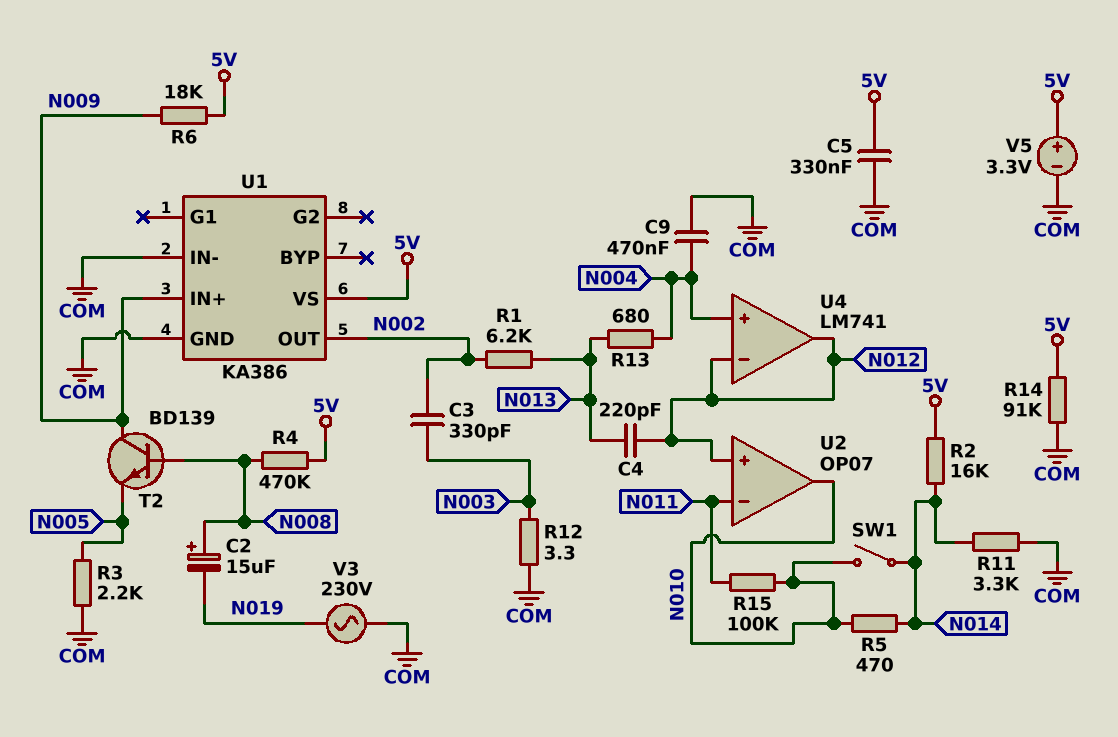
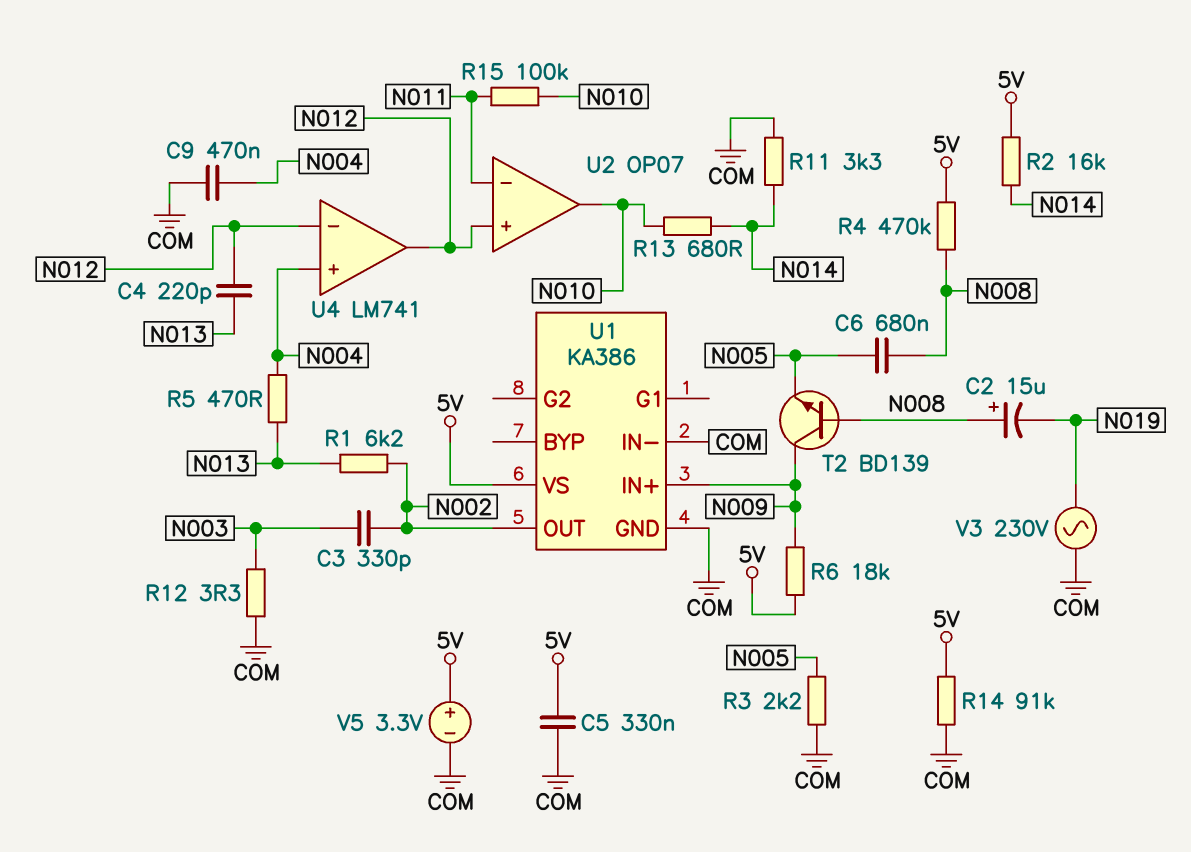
C6: none -> 680nF (N005, N008)
R5: 470 (N010, N014) -> 470 (N004, N013)
R13: 680 (N004, N013) -> 680 (N010, N014)
SW1: switch (N010, N014) -> none

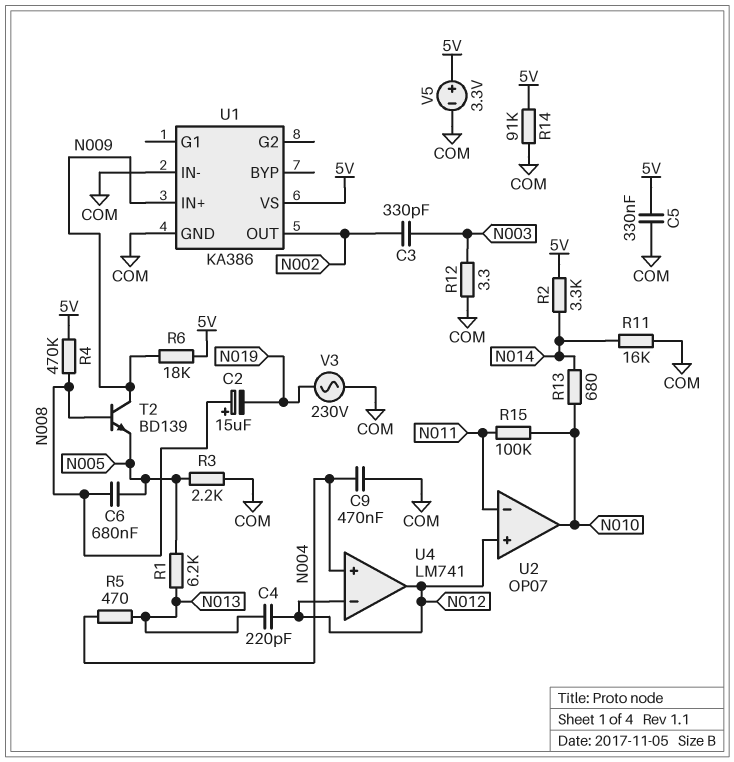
R1: 6.2k (N002, N013) -> 6.2k (N005, N013)
R2: 16k (5V, N014) -> 3.3k (5V, N014)
R11: 3.3k (COM, N014) -> 16k (COM, N014)

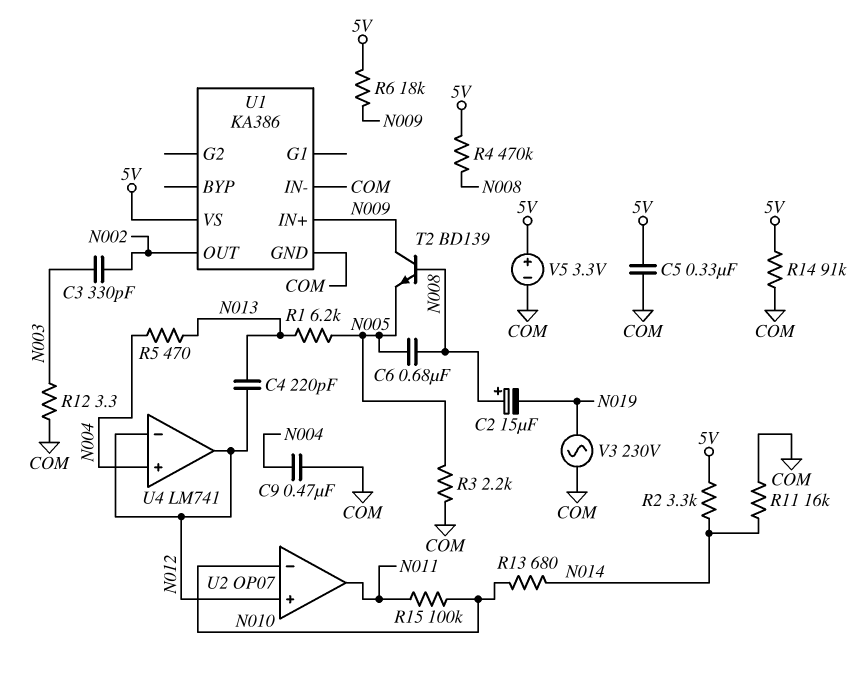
U2 pin in-: N011 -> N010
U2 pin out: N010 -> N011

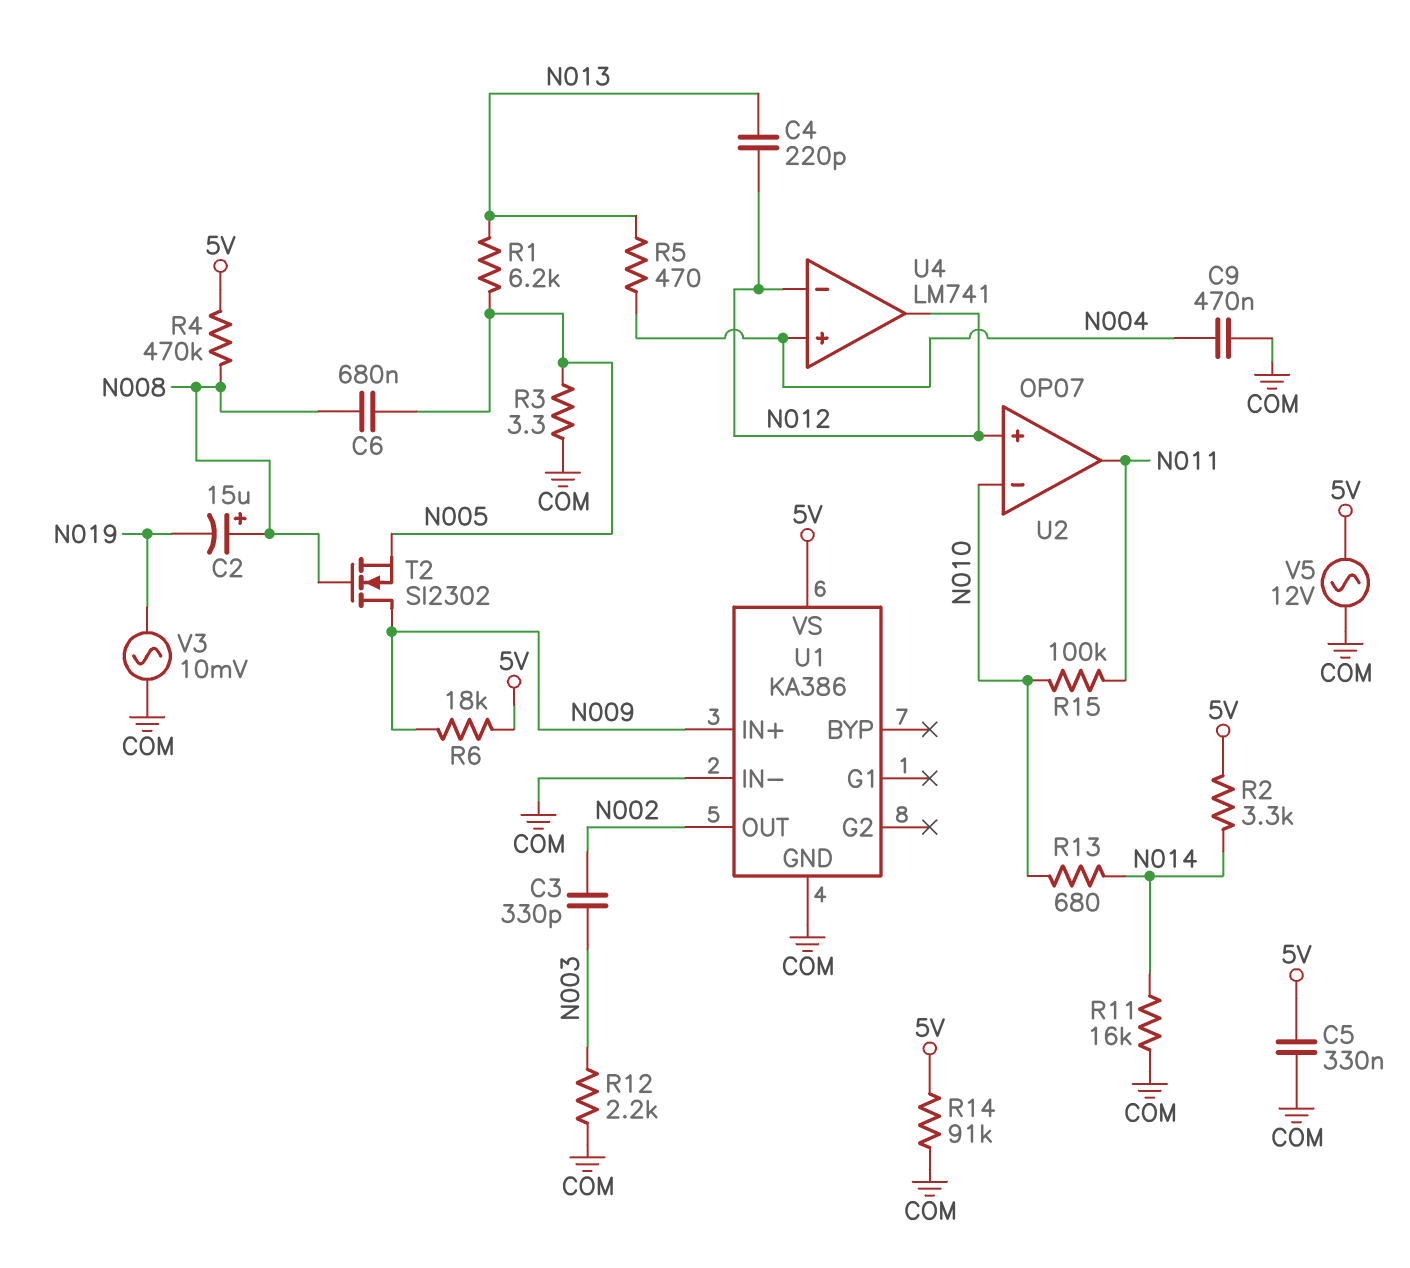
R3: 2.2k (COM, N005) -> 3.3 (COM, N005)
R12: 3.3 (COM, N003) -> 2.2k (COM, N003)
T2: NPN BD139 (B N008, C N009, E N005) -> NMOS SI2302 (G N008, D N009, S N005)
V3: AC 230V (COM, N019) -> AC 10mV (COM, N019)
V5: 3.3V (plus 5V, minus COM) -> AC 12V (5V, COM)

